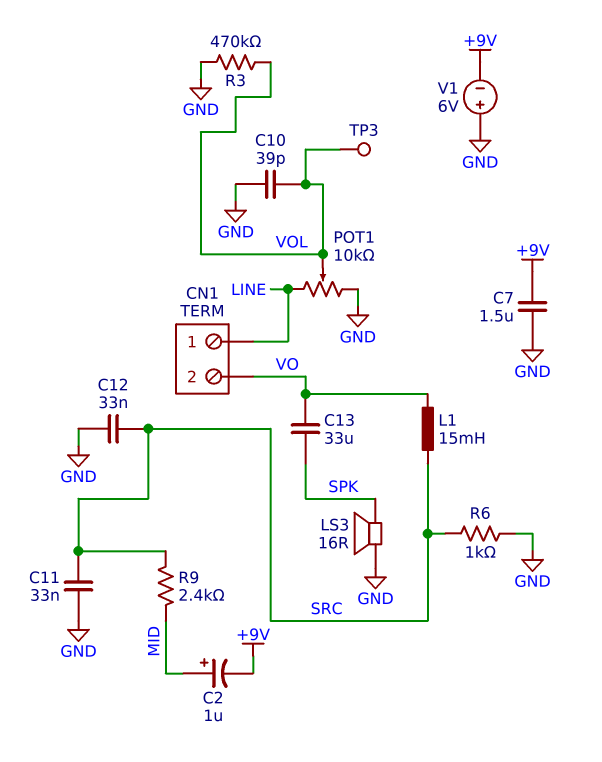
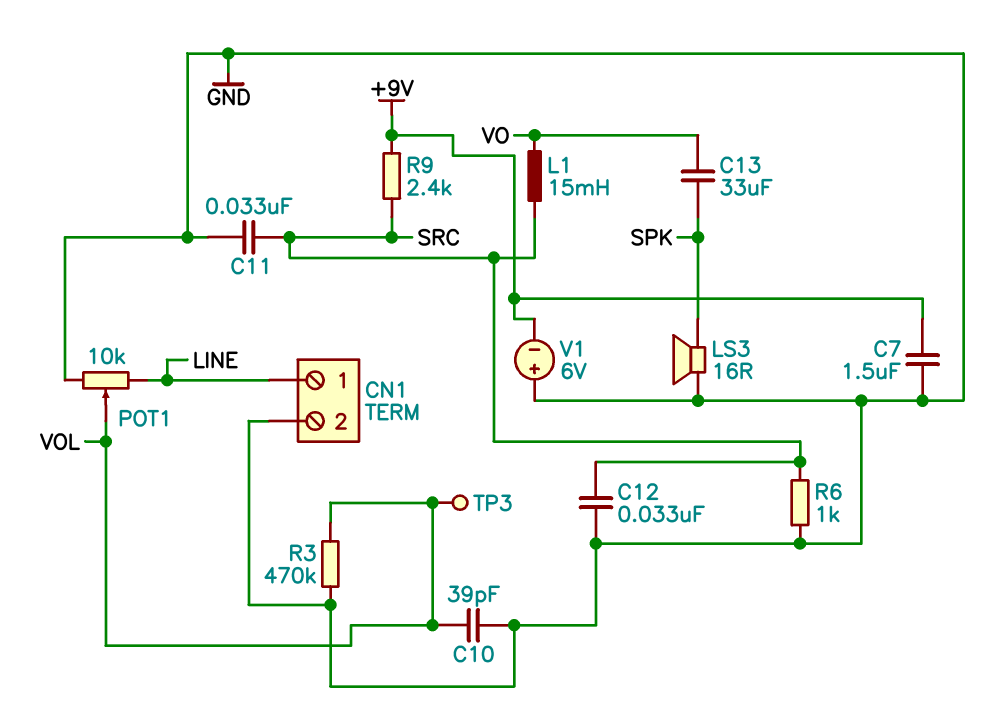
C2: 1uF (plus MID, minus +9V) -> none
CN1 pin 2: VO -> GND
R9: 2.4k (MID, SRC) -> 2.4k (+9V, SRC)

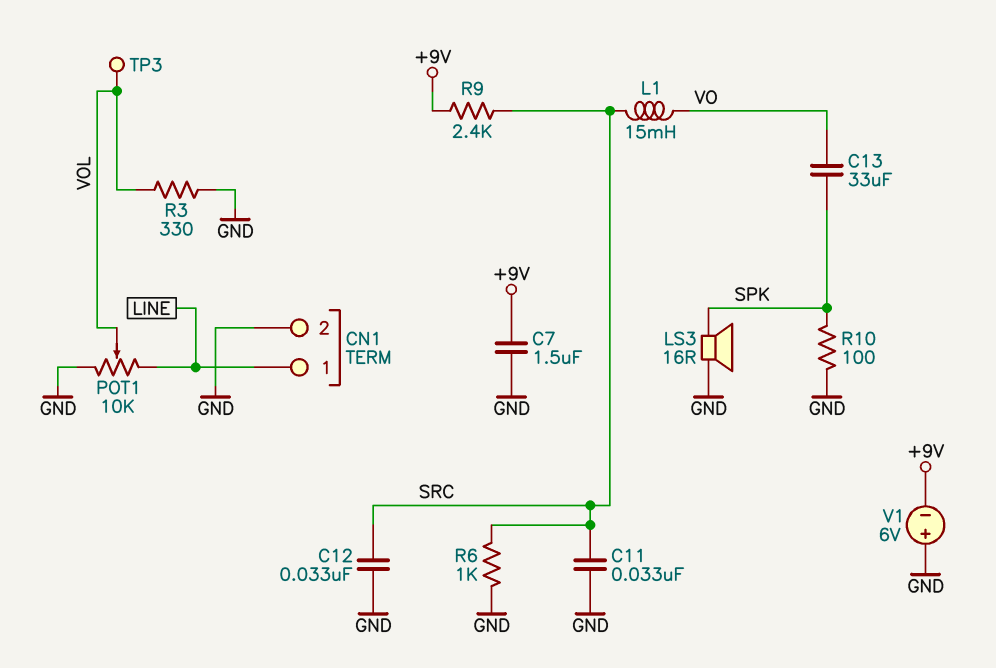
C10: 39pF (GND, VOL) -> none
R3: 470k (GND, VOL) -> 330 (GND, VOL)
R10: none -> 100 (GND, SPK)

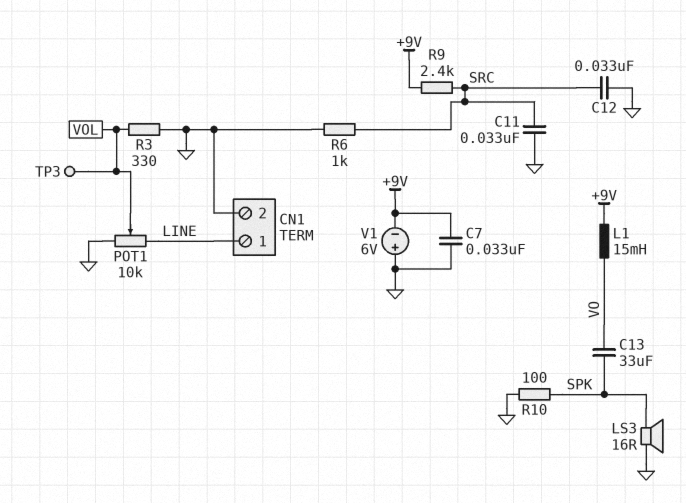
C7: 1.5uF (+9V, GND) -> 33nF (+9V, GND)
L1: 15mH (SRC, VO) -> 15mH (+9V, VO)

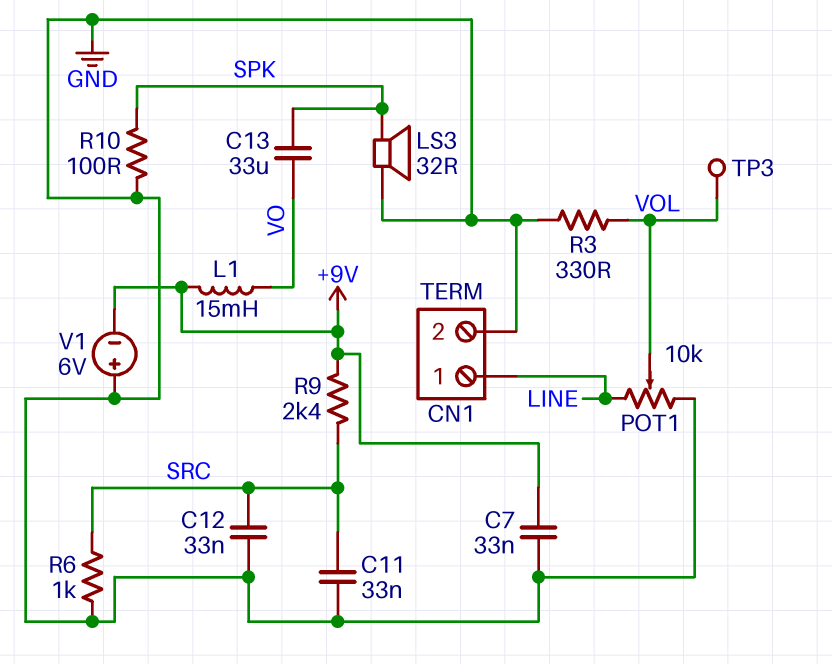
LS3: speaker 16R (GND, SPK) -> speaker 32R (GND, SPK)

